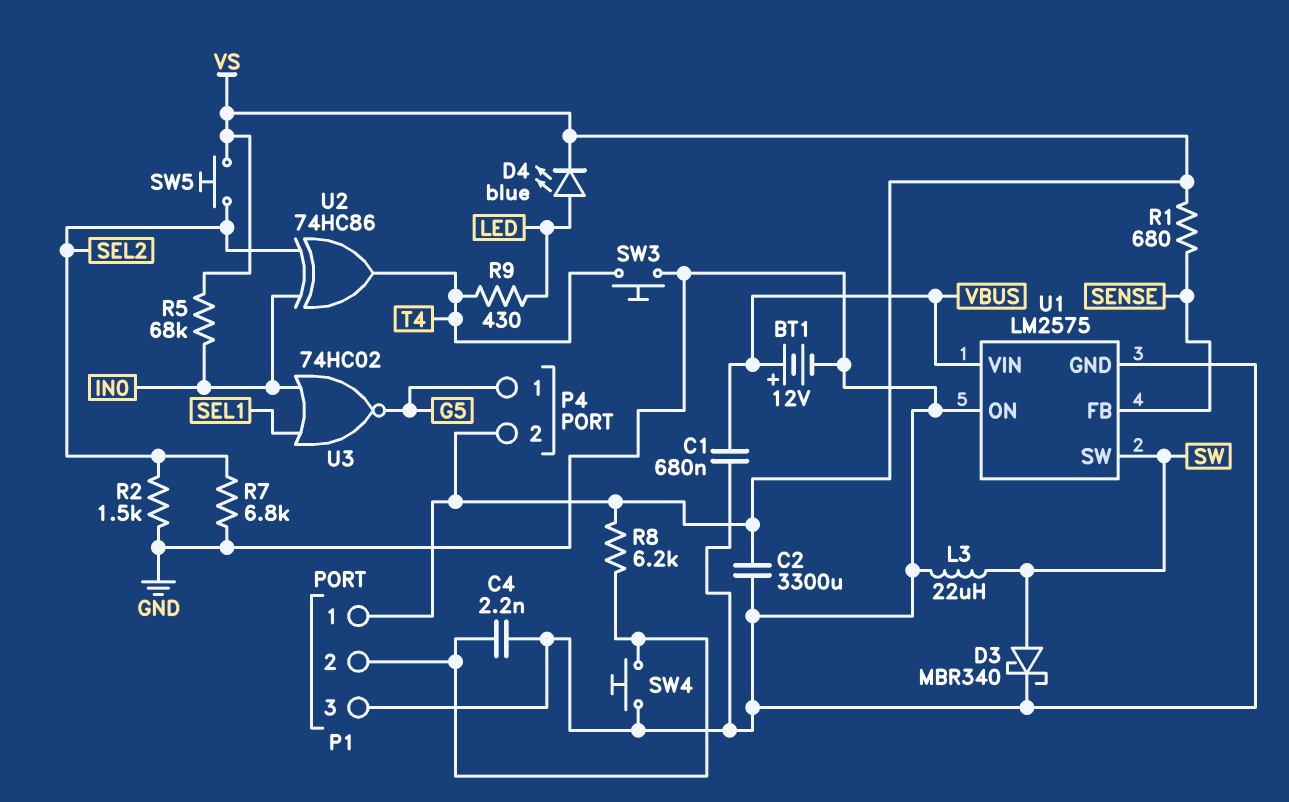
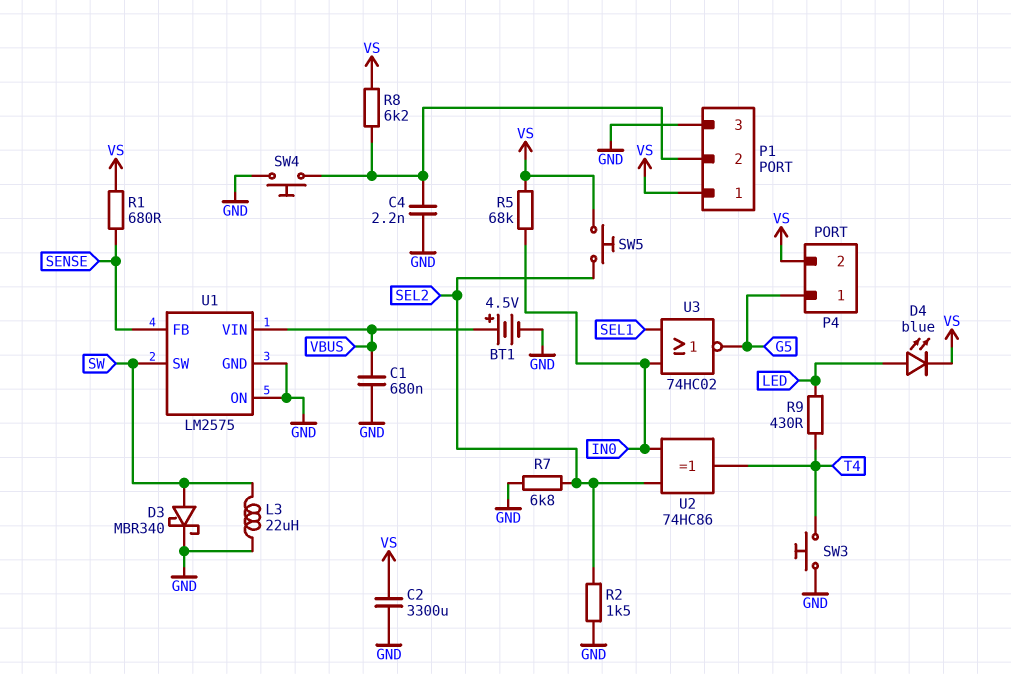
BT1: 12V (plus VBUS, minus GND) -> 4.5V (plus VBUS, minus GND)

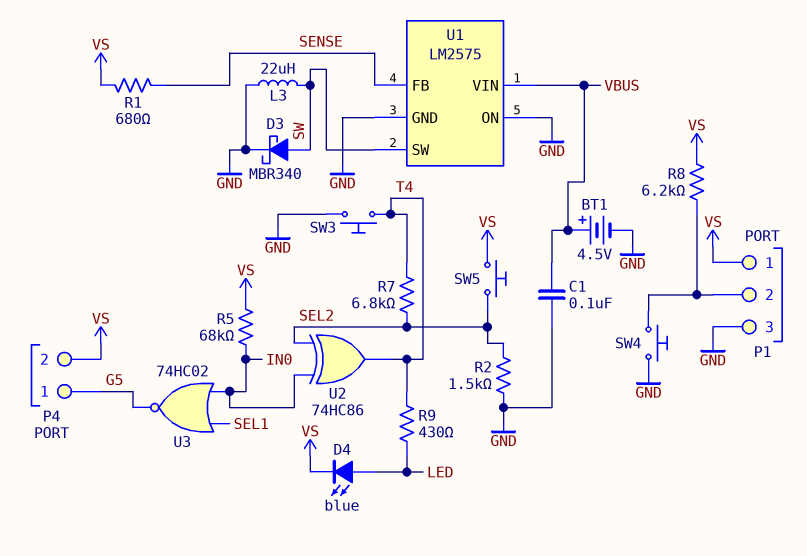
C1: 680nF (GND, VBUS) -> 100nF (GND, VBUS)
C2: 3300uF (GND, VS) -> none
C4: 2.2nF (GND, P1/2) -> none
R7: 6.8k (GND, SEL2) -> 6.8k (SEL2, T4)

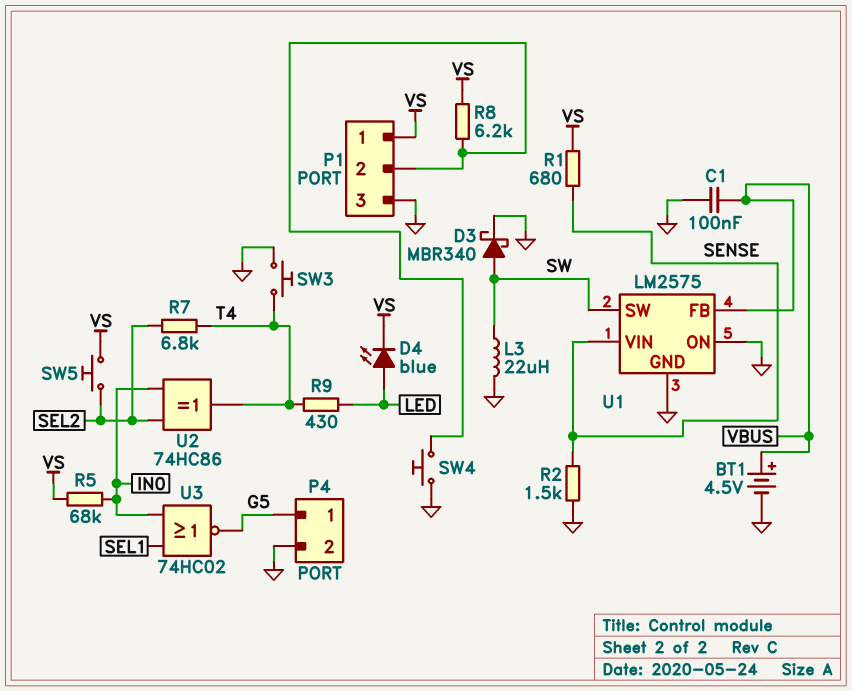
P4 pin 2: VS -> GND
R2: 1.5k (GND, SEL2) -> 1.5k (GND, SENSE)
U1 pin FB: SENSE -> VBUS
U1 pin VIN: VBUS -> SENSE

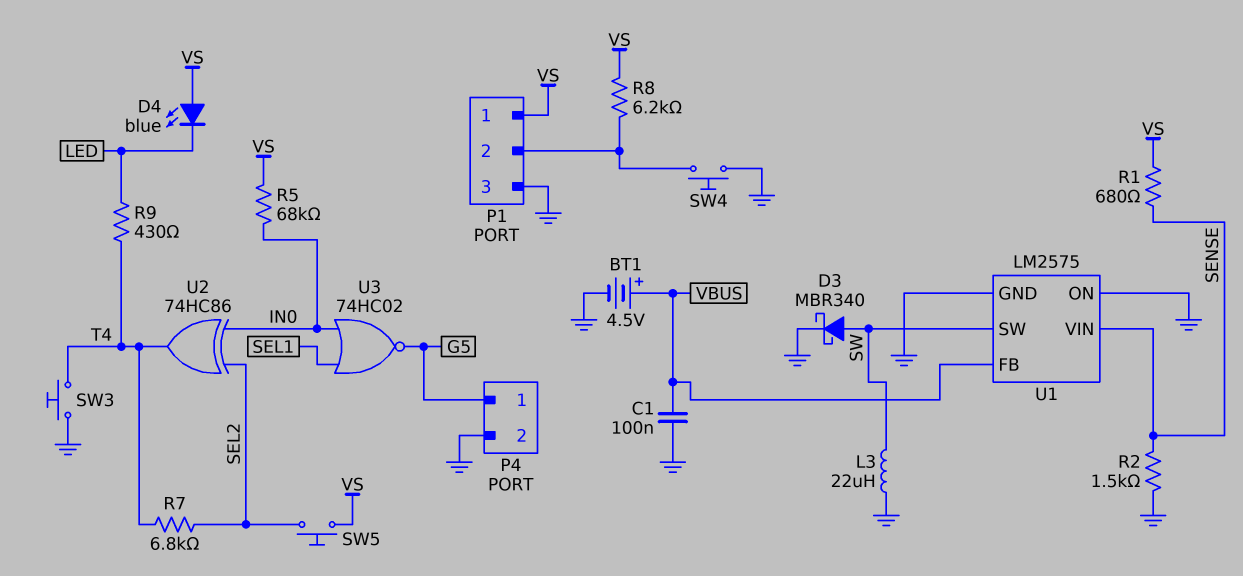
D4: LED blue (A LED, K VS) -> LED blue (A VS, K LED)

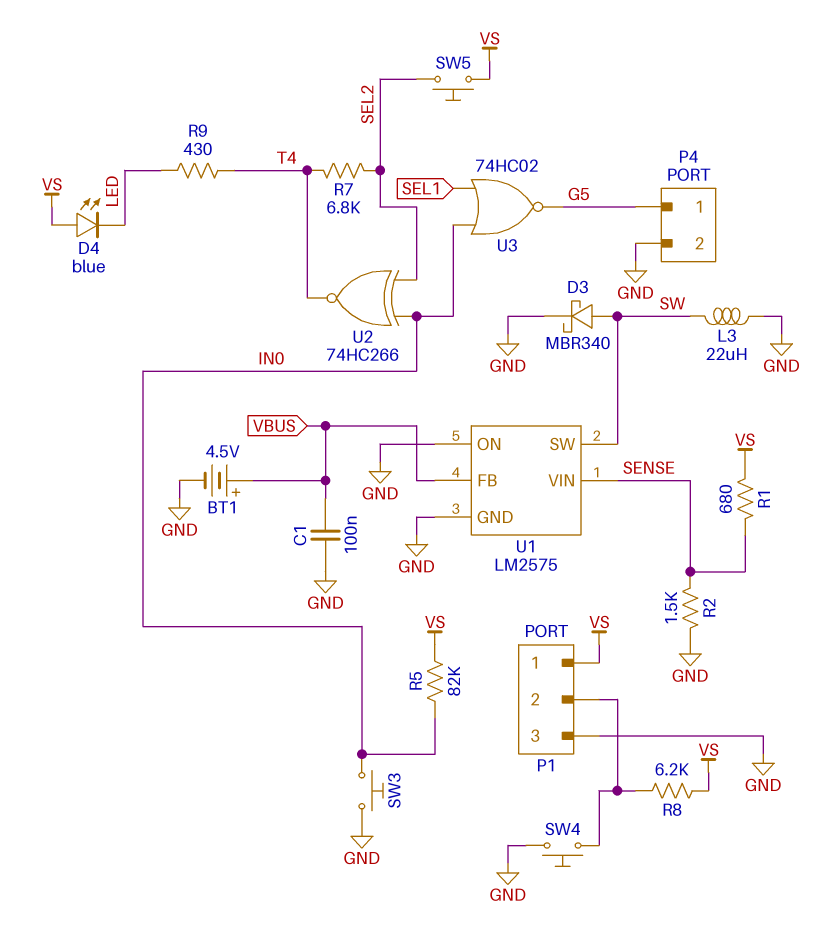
R5: 68k (IN0, VS) -> 82k (IN0, VS)
SW3: button (GND, T4) -> button (GND, IN0)
U2: XOR 74HC86 (in IN0, in SEL2, out T4) -> XNOR 74HC266 (in IN0, in SEL2, out T4)

